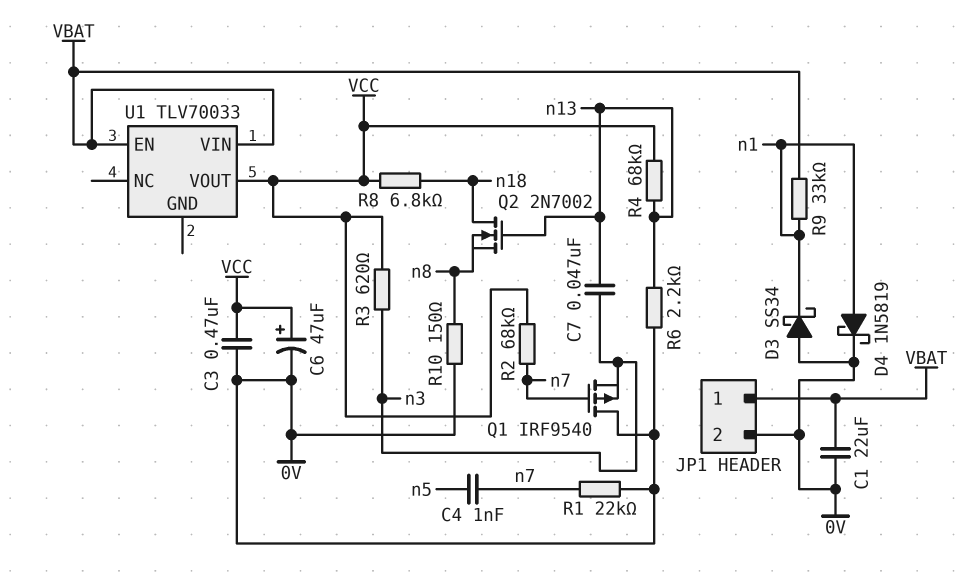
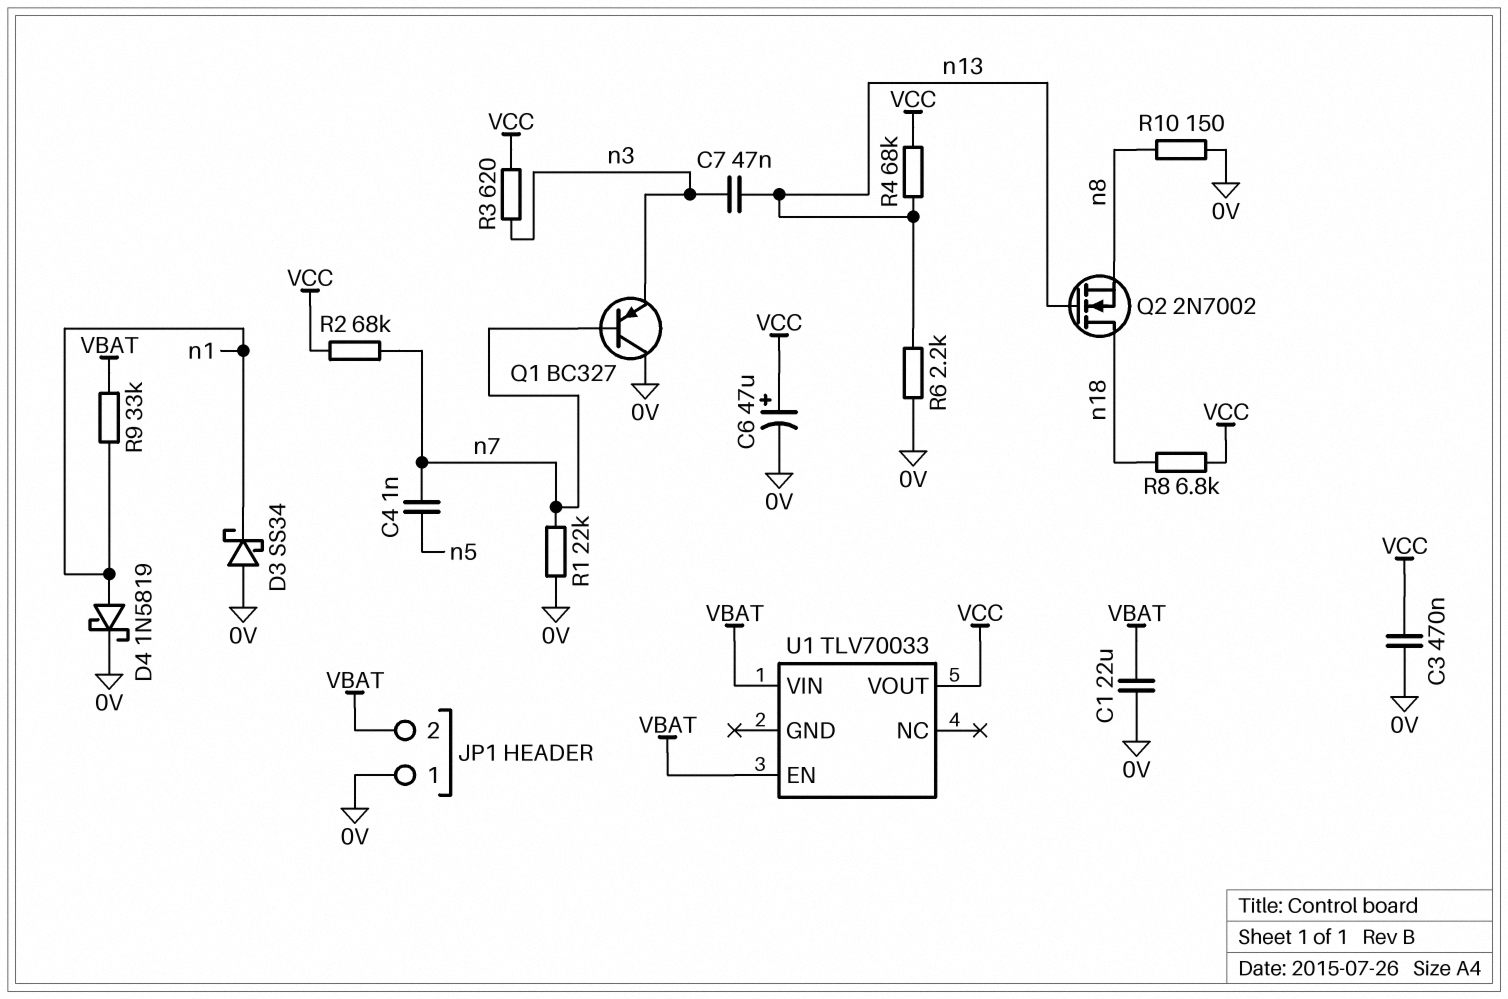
JP1 pin 1: VBAT -> 0V
JP1 pin 2: 0V -> VBAT
Q1: PMOS IRF9540 (G n7, D 0V, S n3) -> PNP BC327 (B n7, C 0V, E n3)

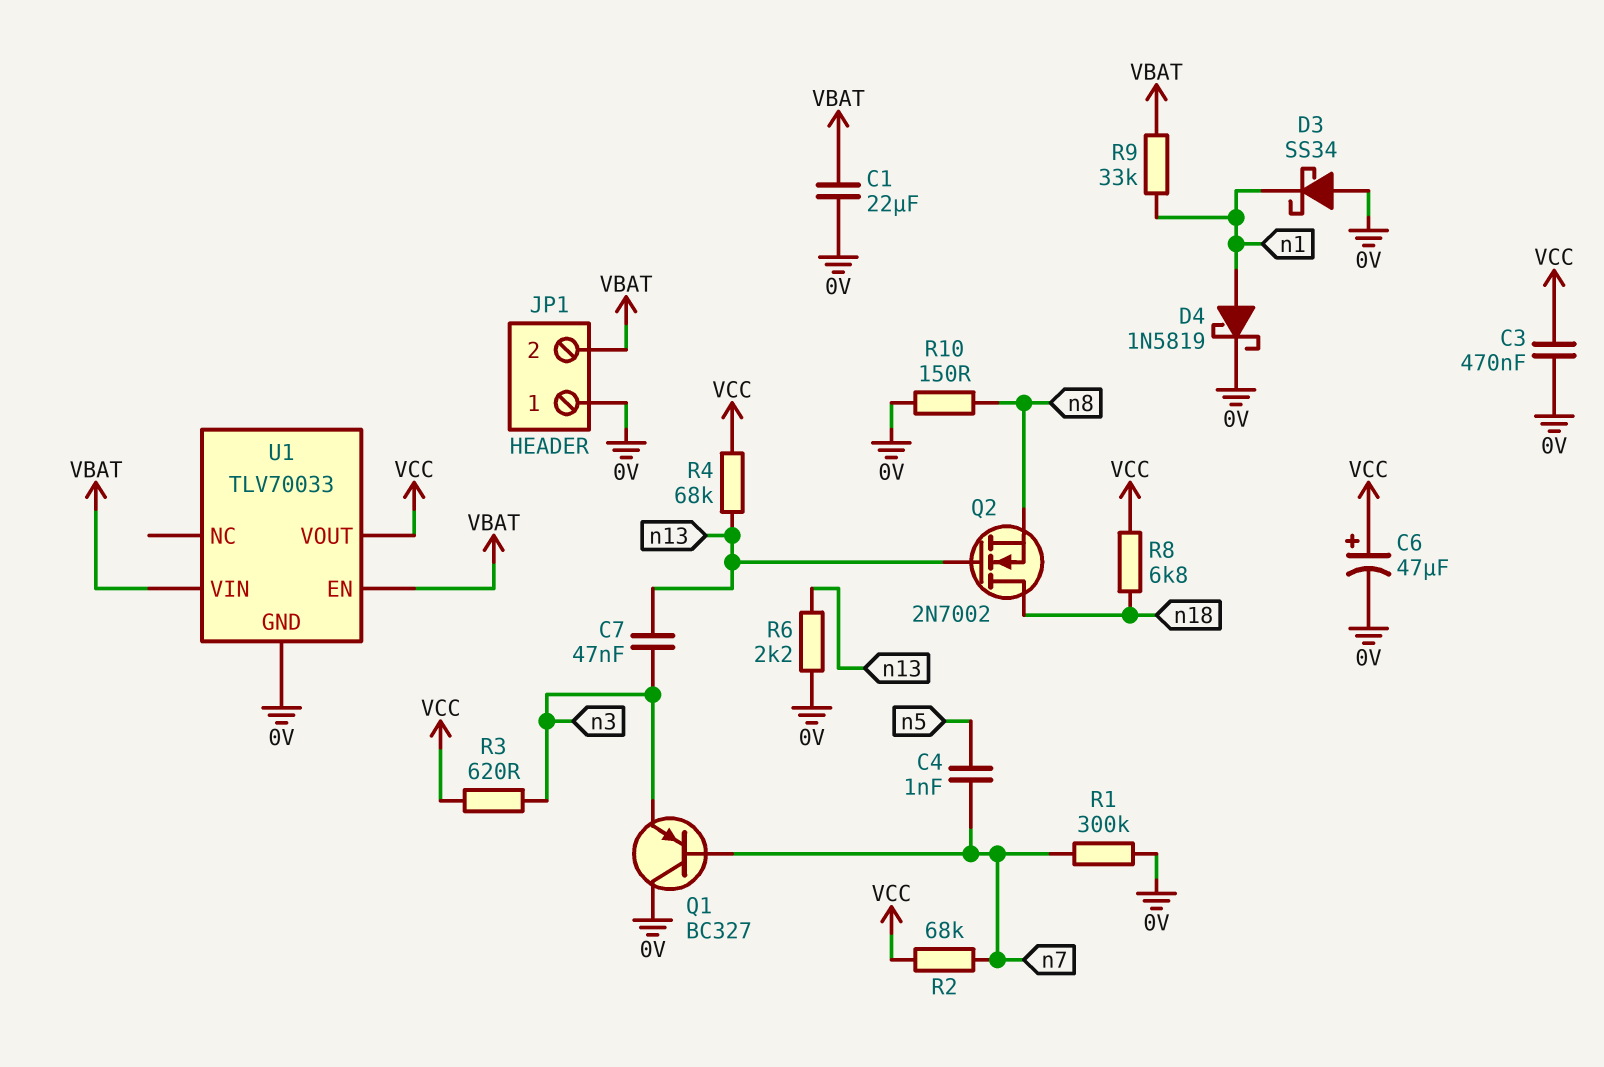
R1: 22k (0V, n7) -> 300k (0V, n7)
U1 pin GND: none -> 0V

